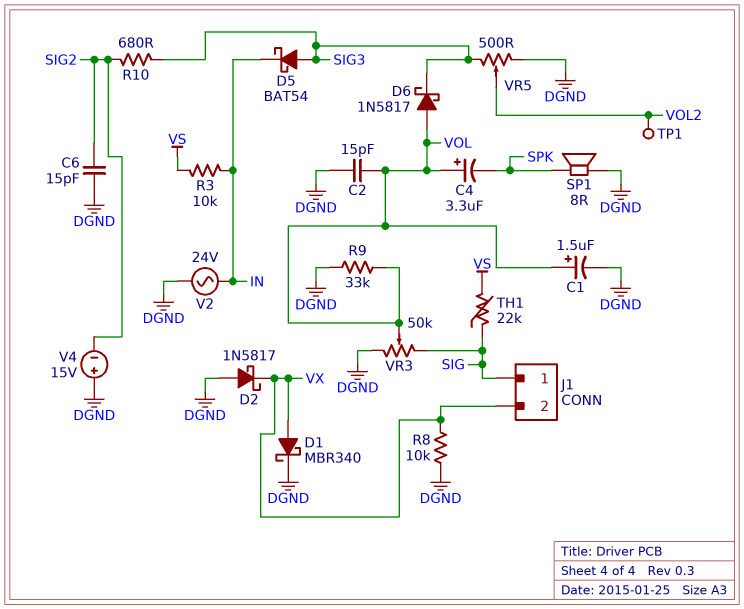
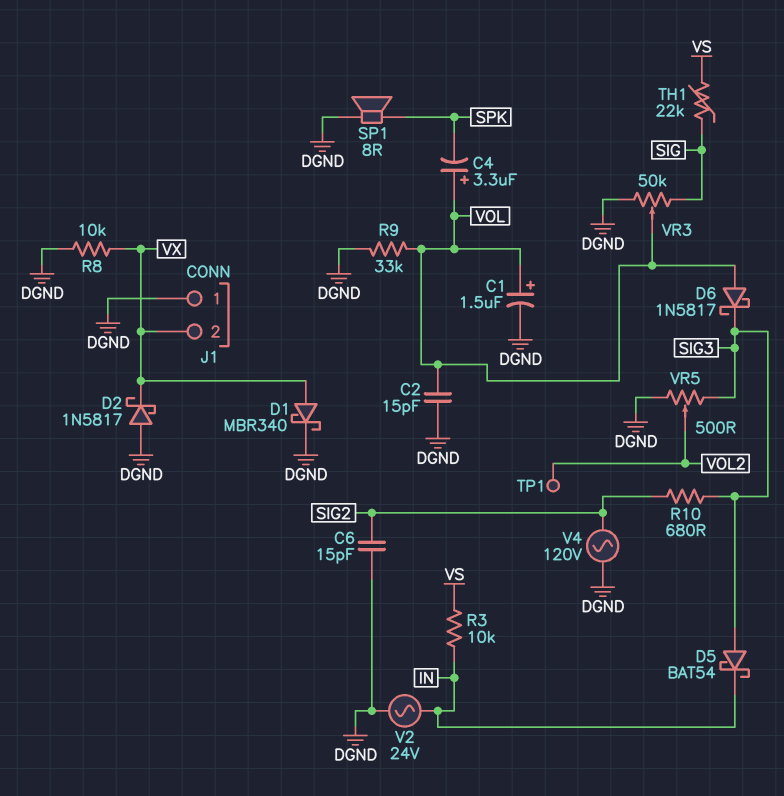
J1 pin 1: SIG -> DGND
V4: 15V (plus DGND, minus SIG2) -> AC 120V (DGND, SIG2)

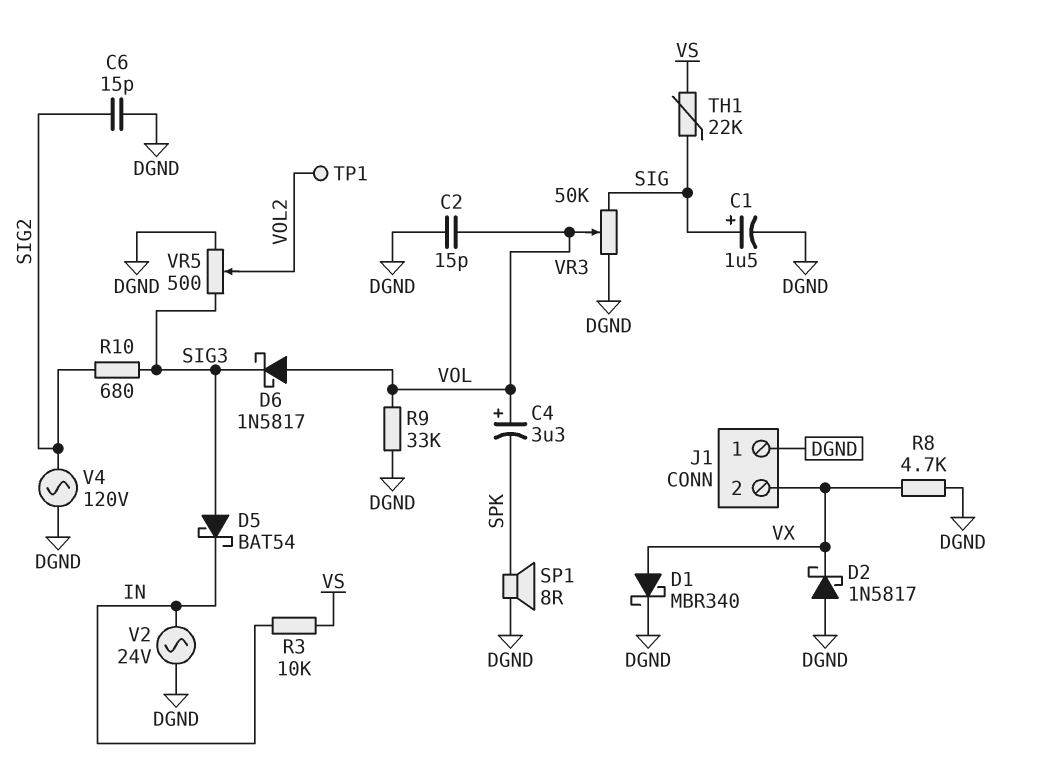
C1: 1.5uF (plus VOL, minus DGND) -> 1.5uF (plus SIG, minus DGND)
R8: 10k (DGND, VX) -> 4.7k (DGND, VX)

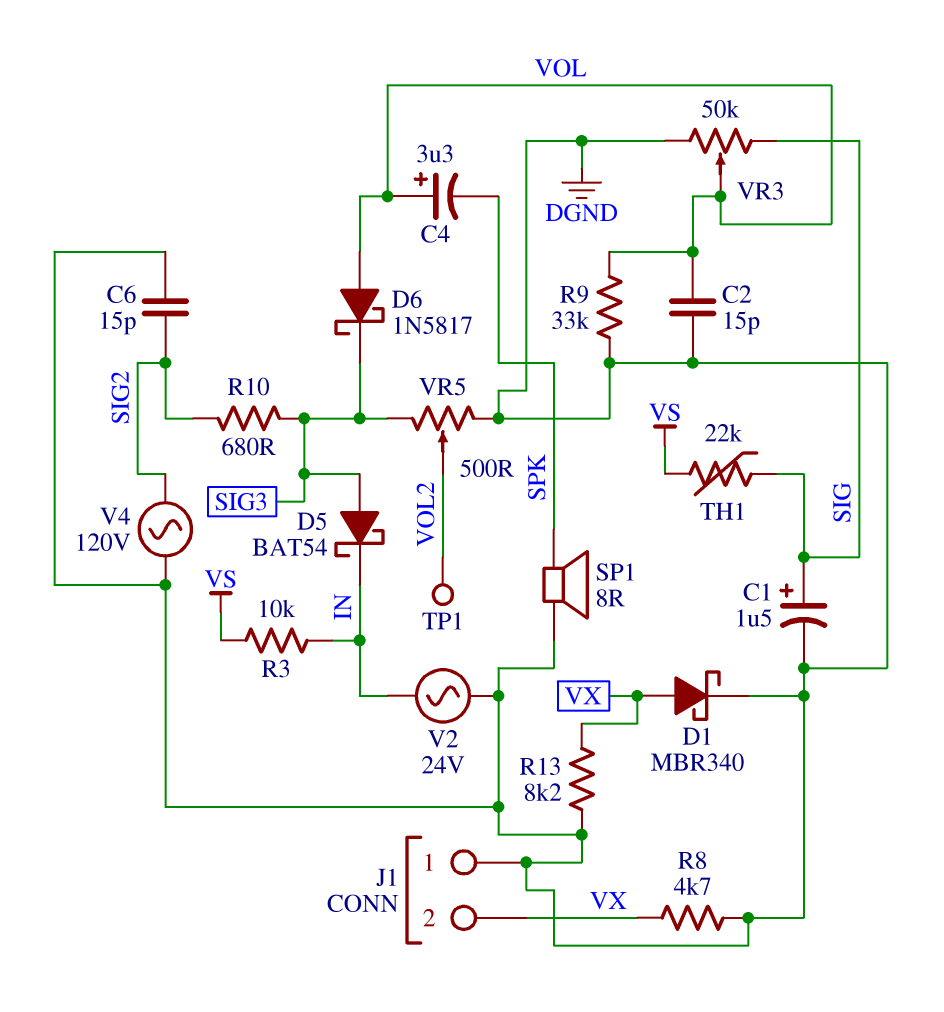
D2: schottky 1N5817 (A DGND, K VX) -> none
R13: none -> 8.2k (DGND, VX)

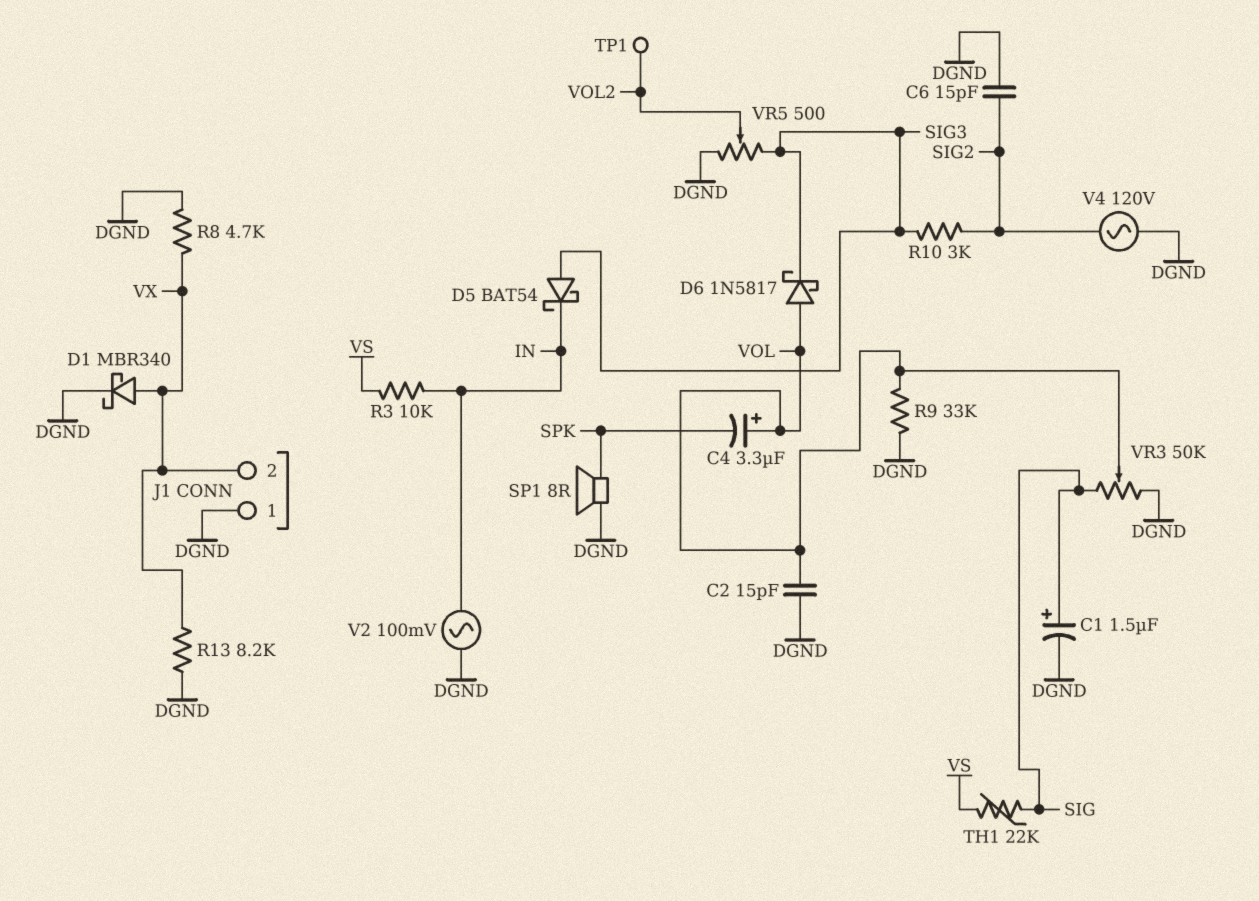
R10: 680 (SIG2, SIG3) -> 3k (SIG2, SIG3)
V2: AC 24V (DGND, IN) -> AC 100mV (DGND, IN)

